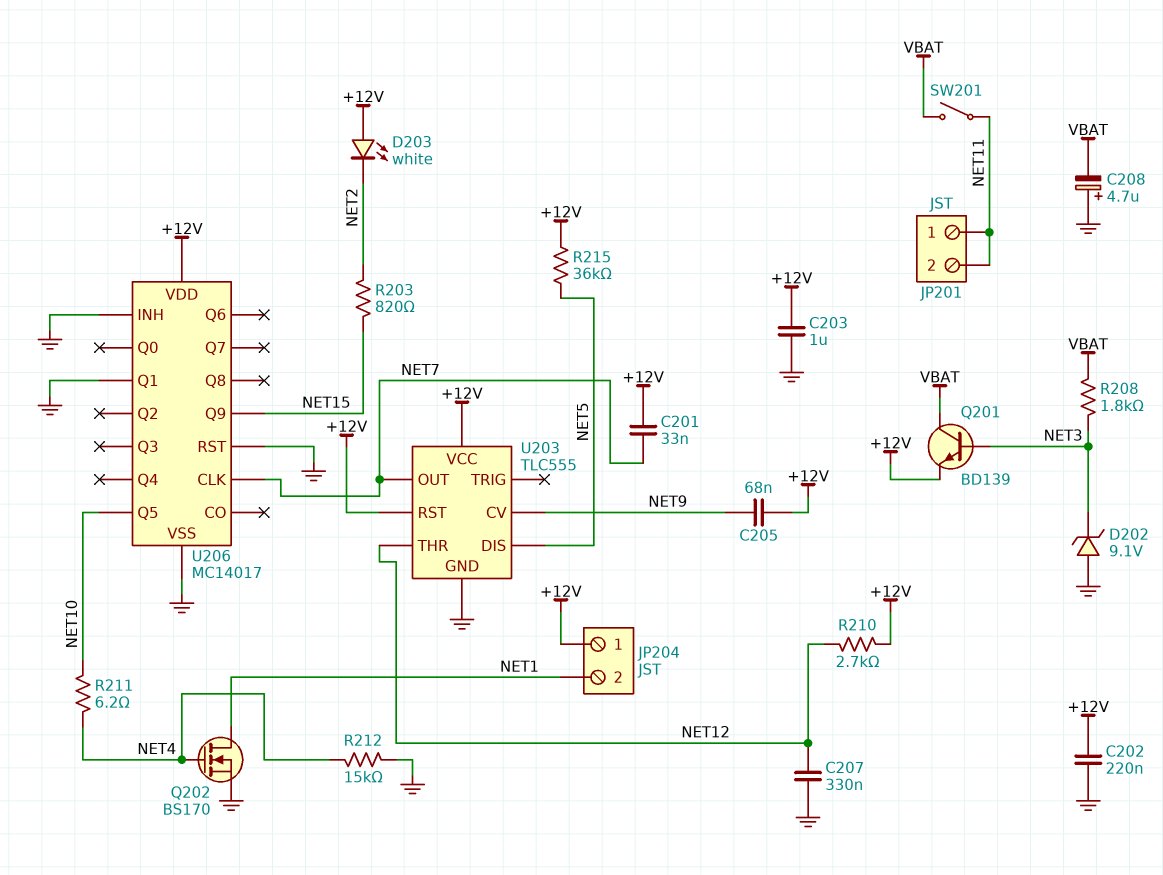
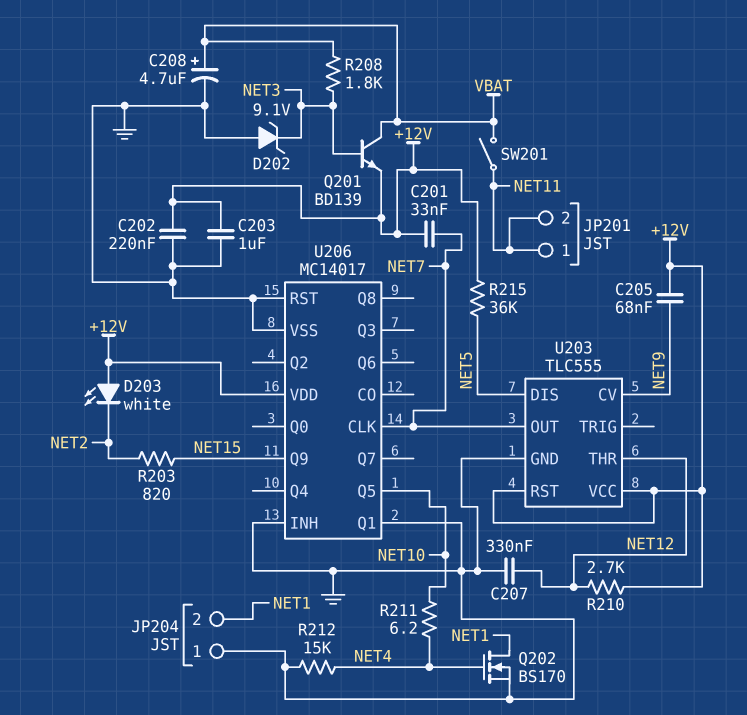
C208: 4.7uF (plus GND, minus VBAT) -> 4.7uF (plus VBAT, minus GND)
JP204 pin 1: +12V -> GND

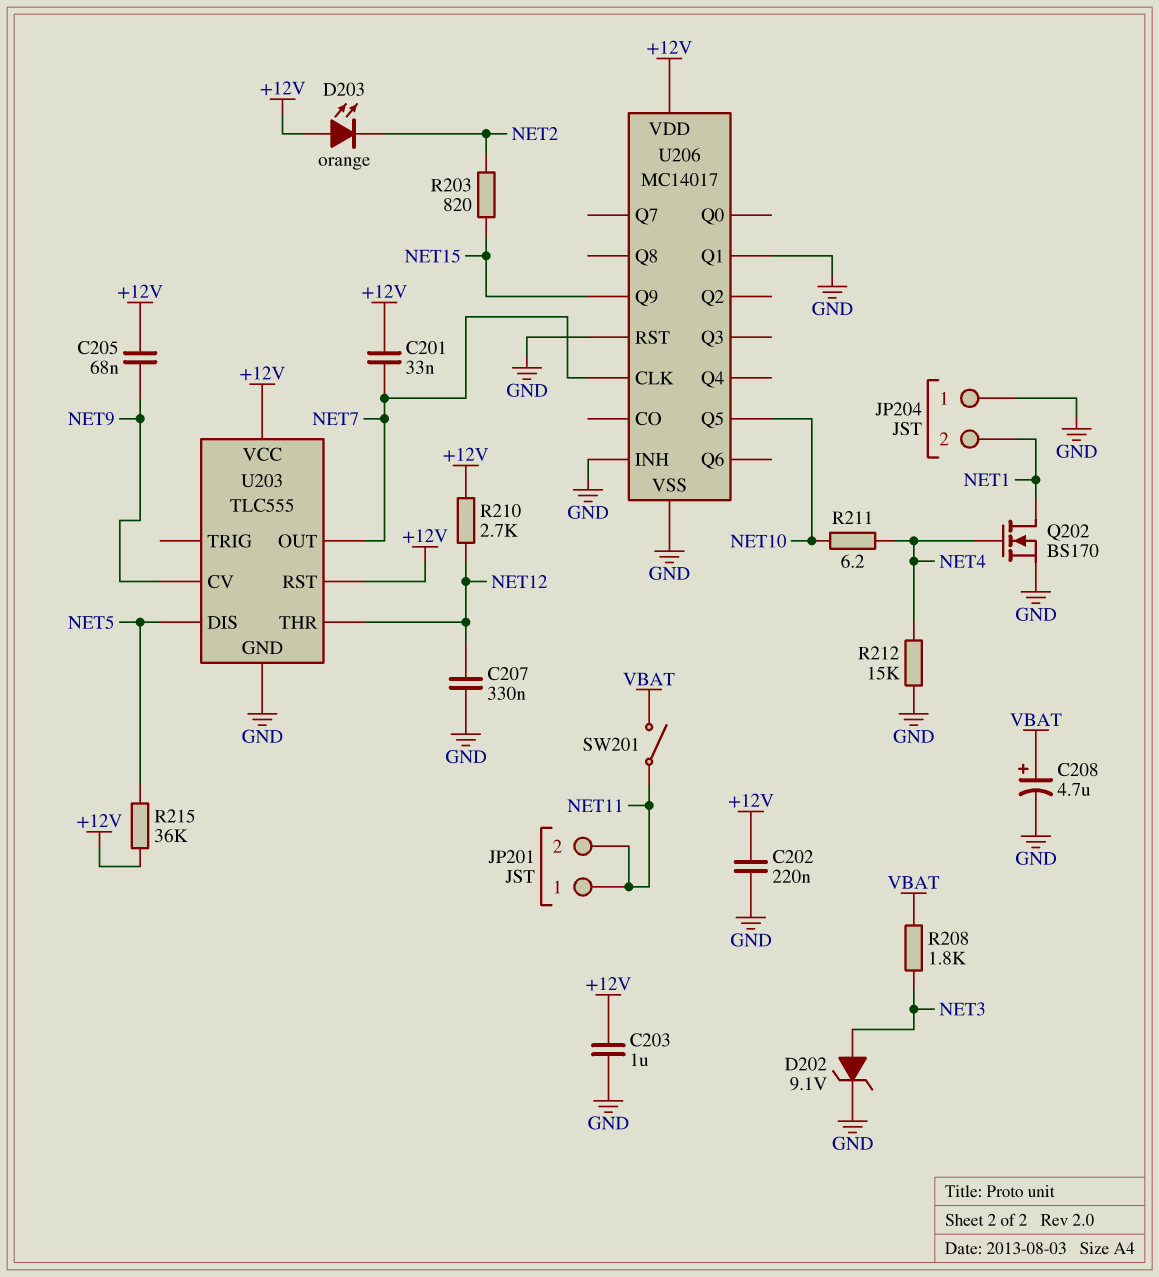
D202: zener 9.1V (A GND, K NET3) -> zener 9.1V (A NET3, K GND)
D203: LED white (A +12V, K NET2) -> LED orange (A +12V, K NET2)
Q201: NPN BD139 (B NET3, C VBAT, E +12V) -> none

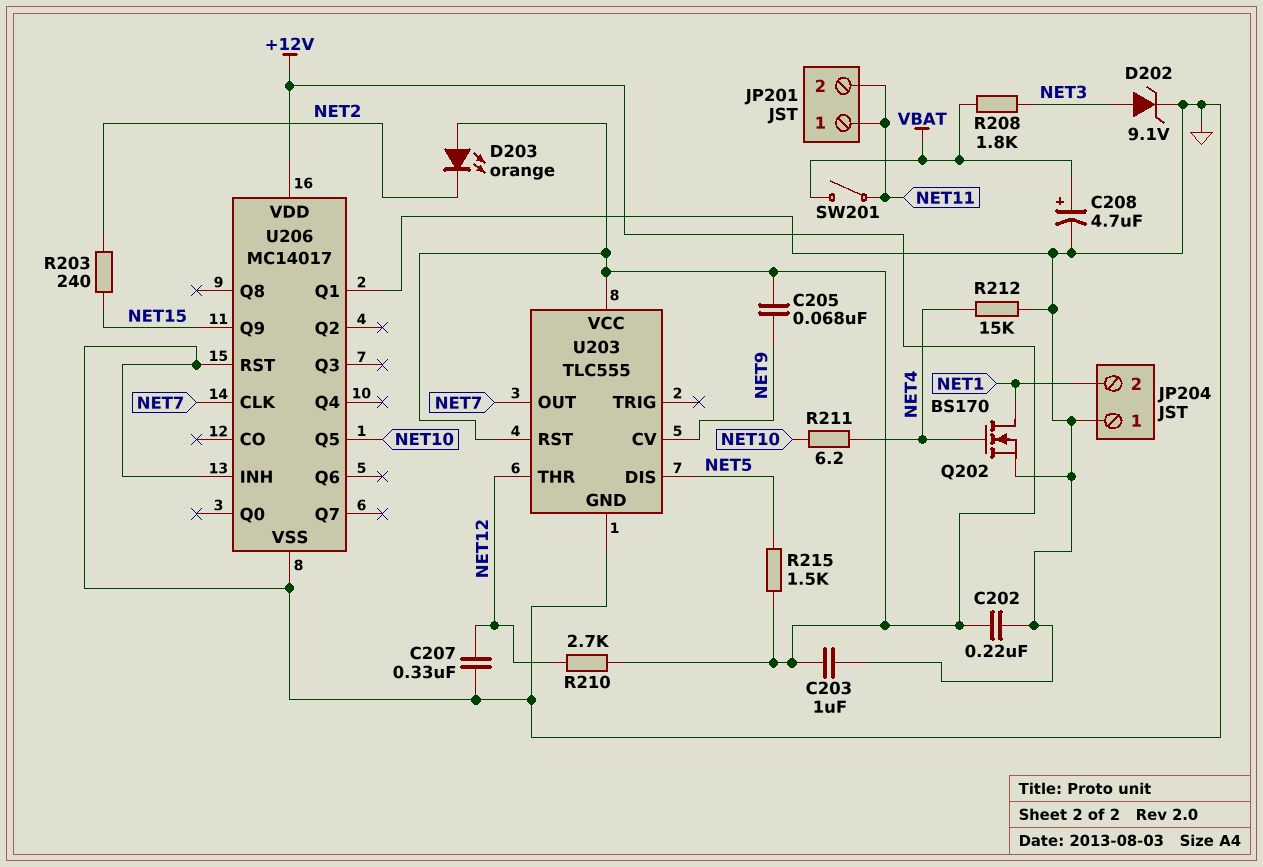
C201: 33nF (+12V, NET7) -> none
R203: 820 (NET2, NET15) -> 240 (NET2, NET15)
R215: 36k (+12V, NET5) -> 1.5k (+12V, NET5)

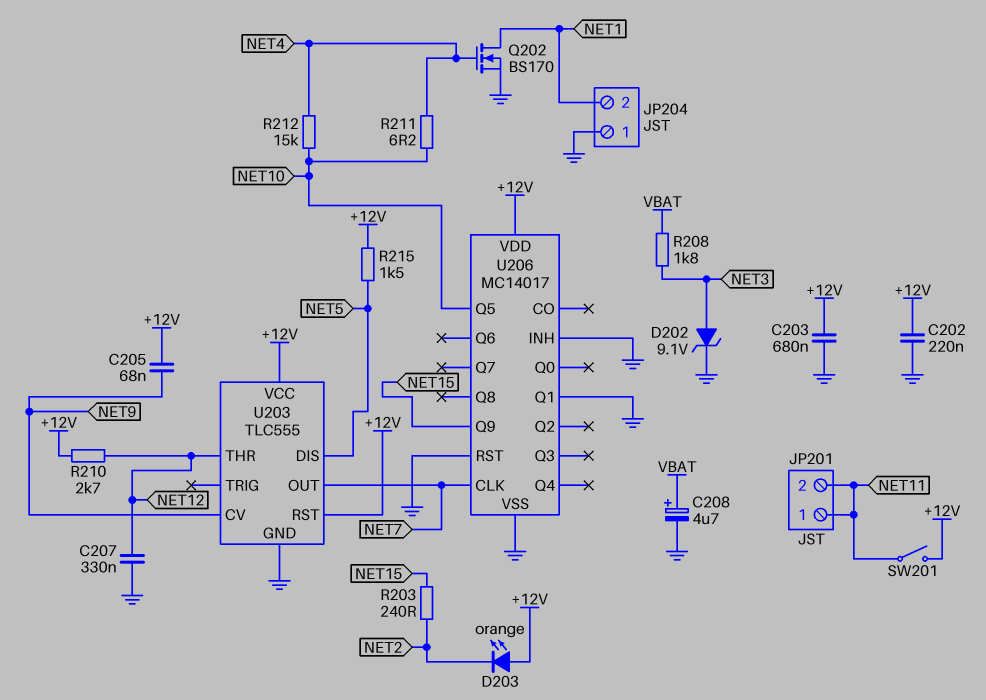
C203: 1uF (+12V, GND) -> 680nF (+12V, GND)
R212: 15k (GND, NET4) -> 15k (NET4, NET10)
SW201: switch (NET11, VBAT) -> switch (+12V, NET11)

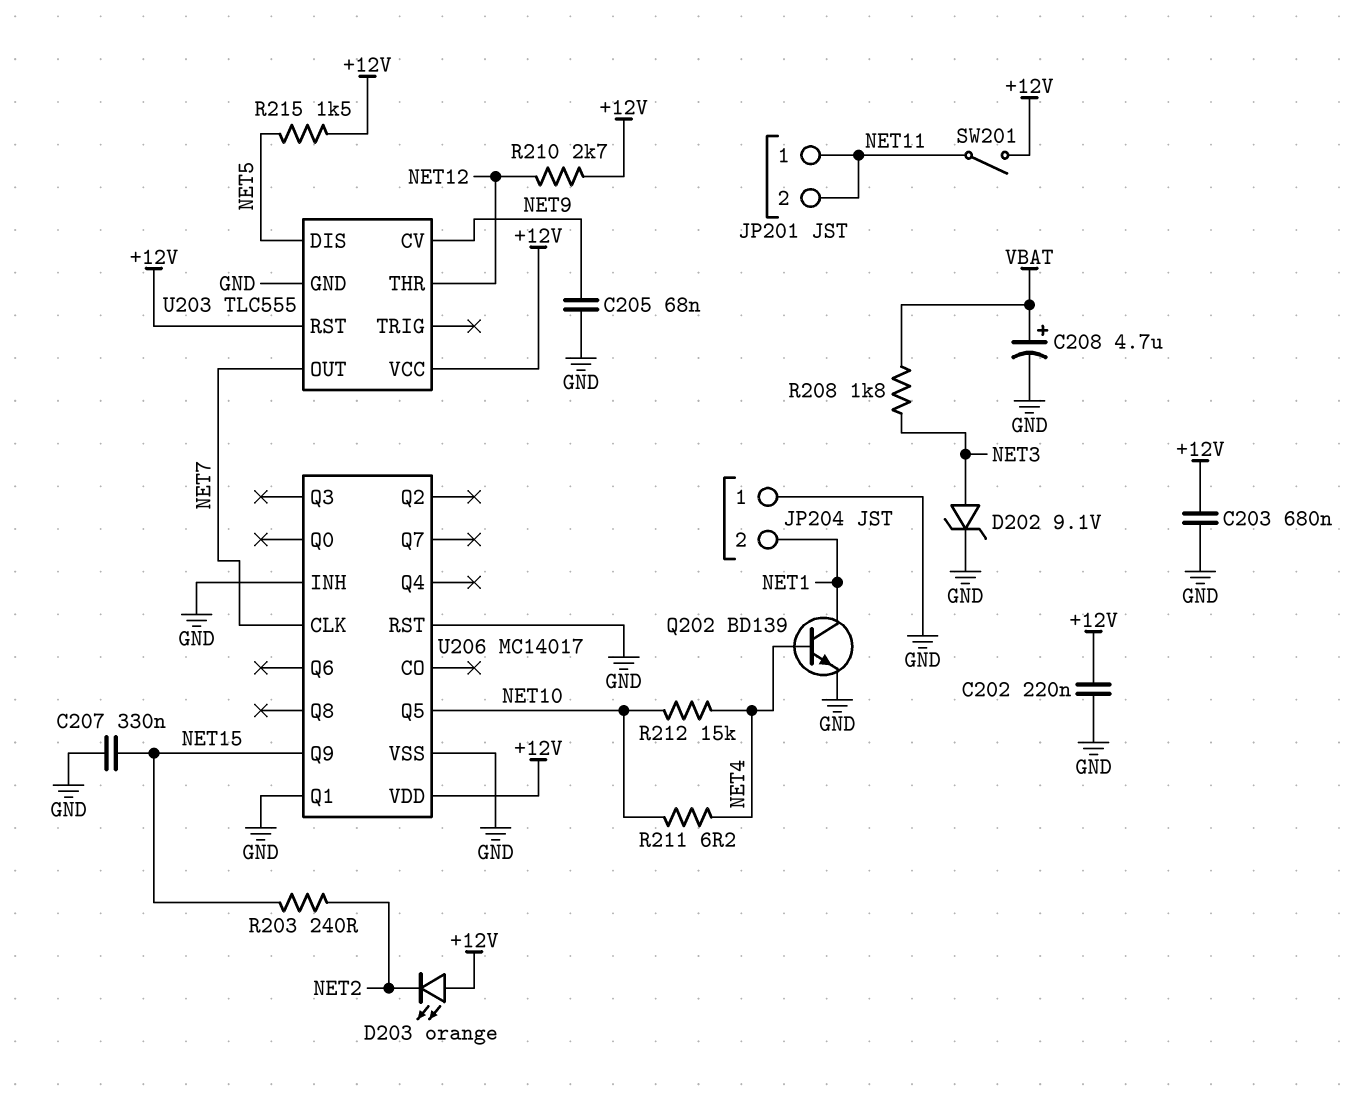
C205: 68nF (+12V, NET9) -> 68nF (GND, NET9)
C207: 330nF (GND, NET12) -> 330nF (GND, NET15)
Q202: NMOS BS170 (G NET4, D NET1, S GND) -> NPN BD139 (B NET4, C NET1, E GND)

